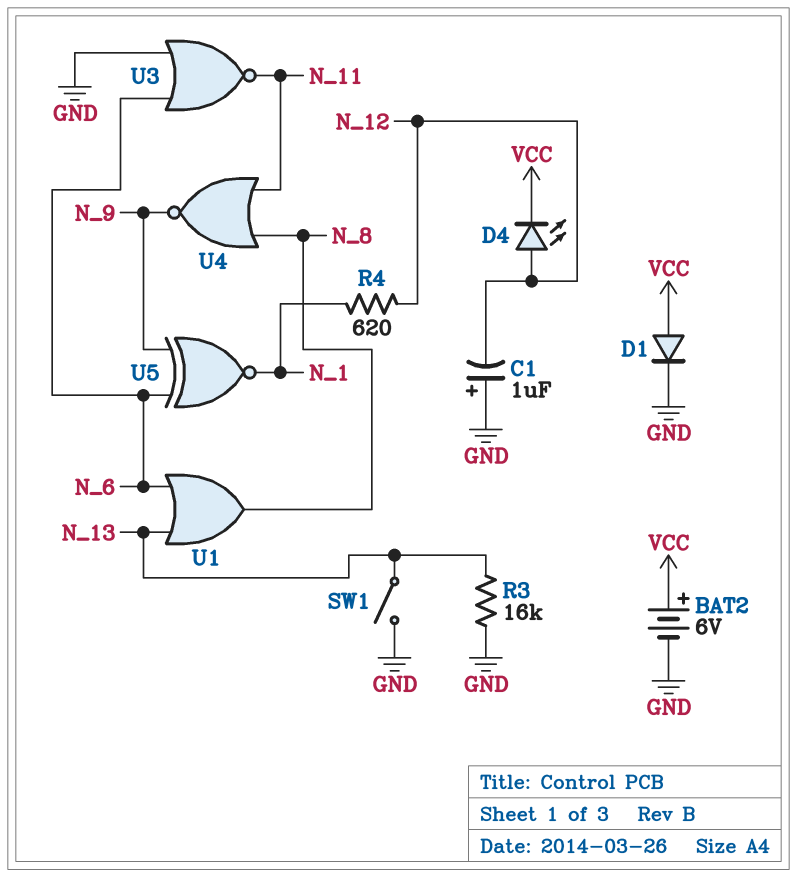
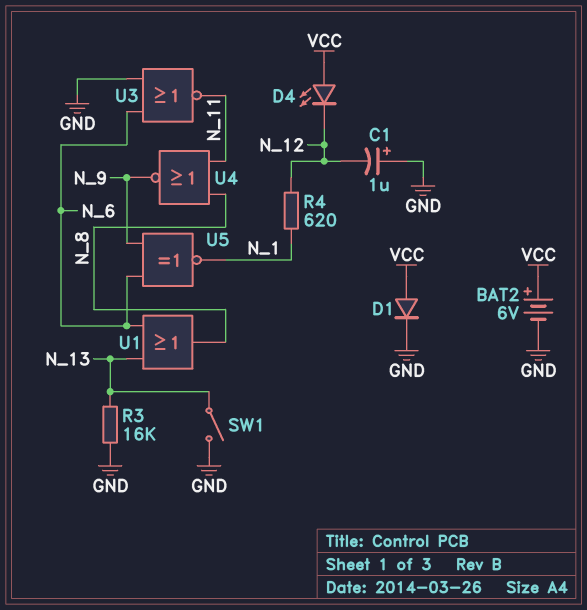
D4: LED (A N_12, K VCC) -> LED (A VCC, K N_12)

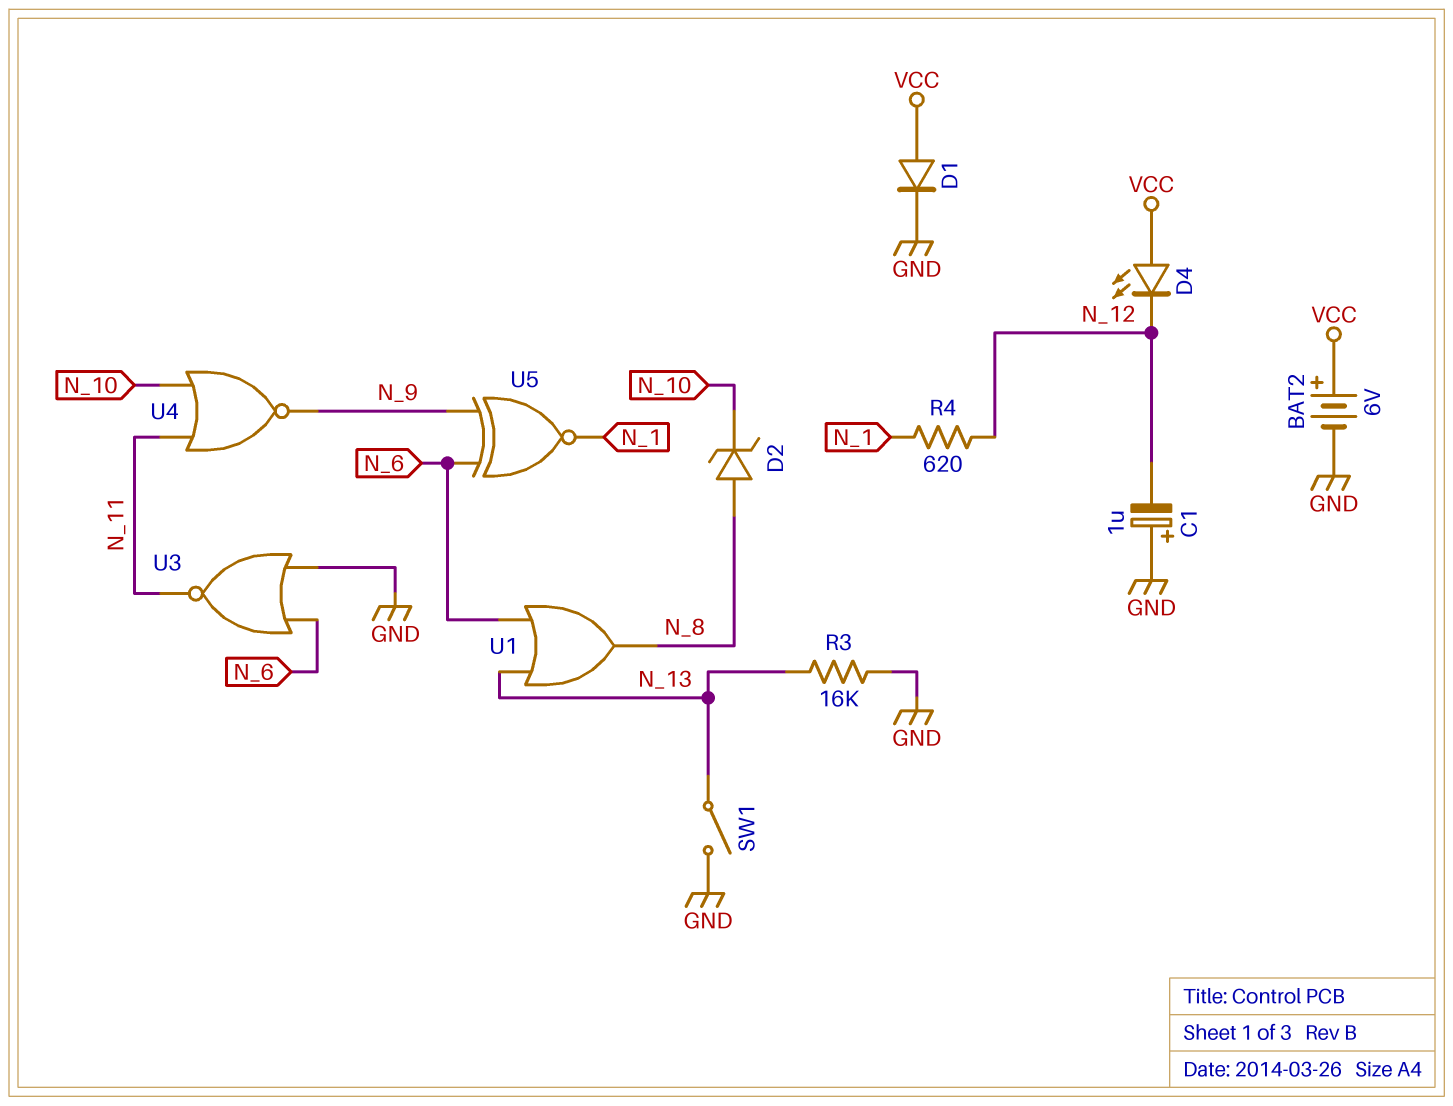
D2: none -> zener (A N_8, K N_10)
U4: NOR (in N_8, in N_11, out N_9) -> NOR (in N_10, in N_11, out N_9)

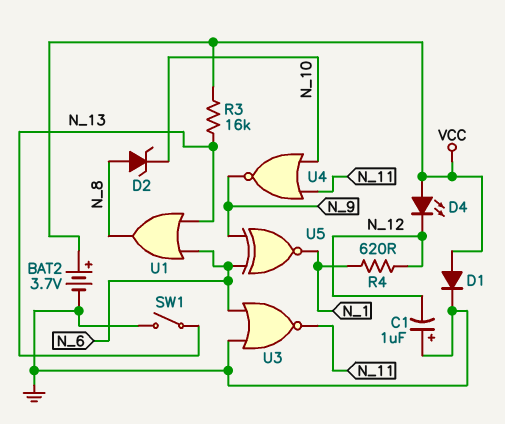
BAT2: 6V (plus VCC, minus GND) -> 3.7V (plus VCC, minus GND)
R3: 16k (GND, N_13) -> 16k (N_13, VCC)

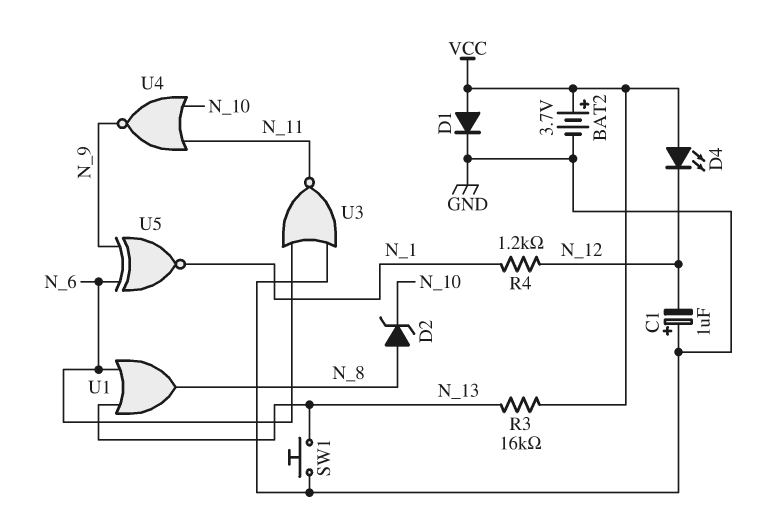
R4: 620 (N_1, N_12) -> 1.2k (N_1, N_12)
SW1: switch (GND, N_13) -> button (GND, N_13)

